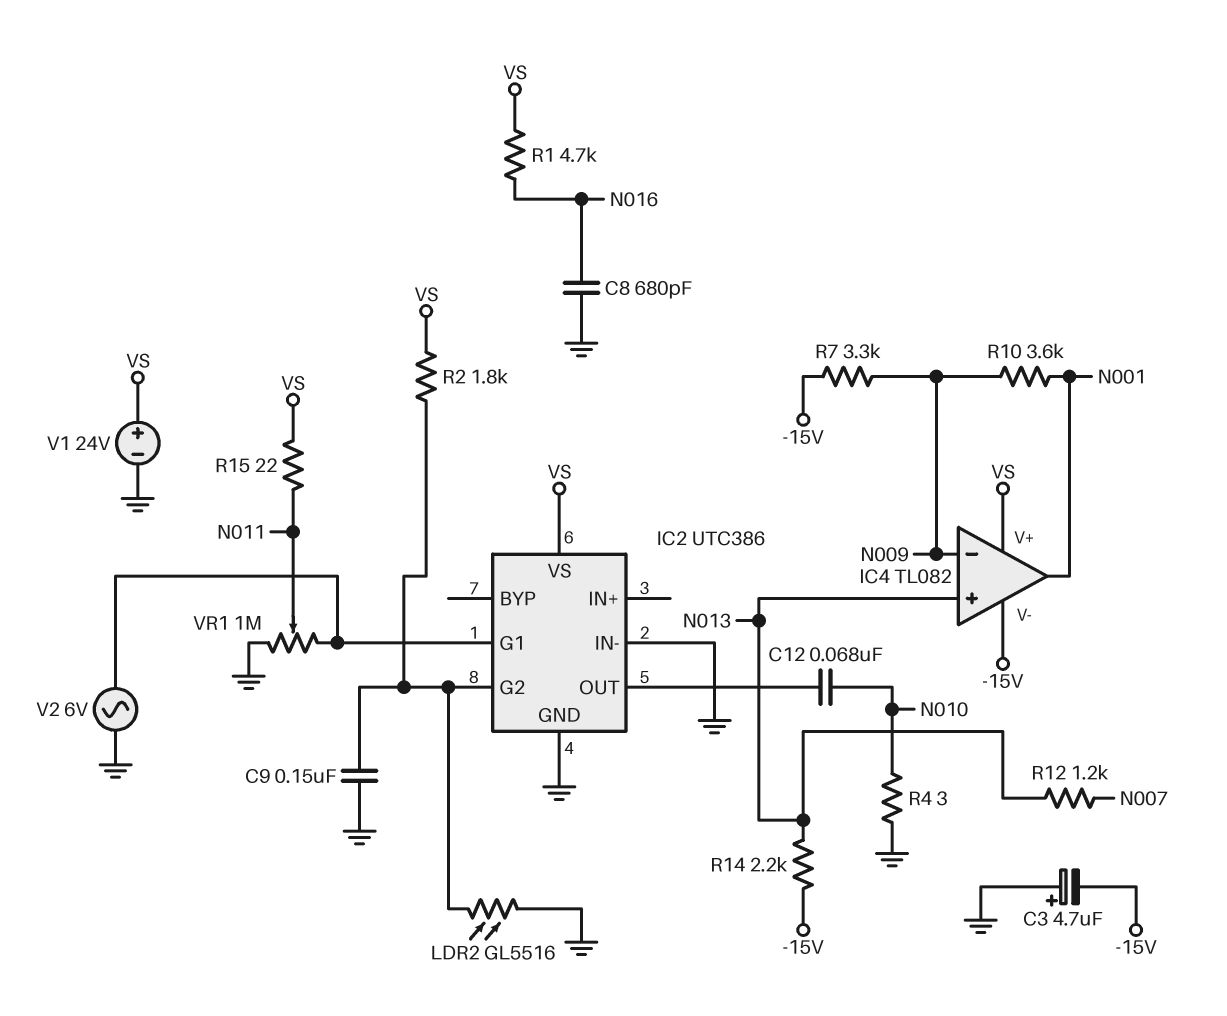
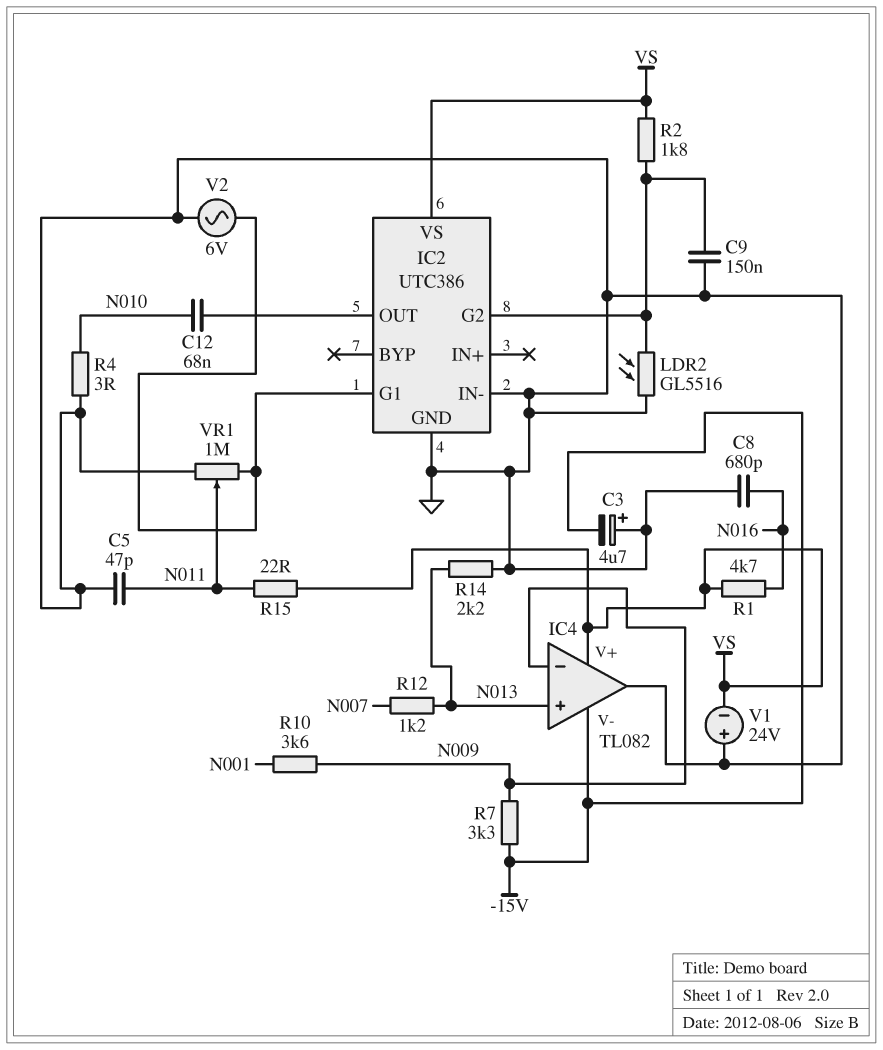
C5: none -> 47pF (GND, N011)
IC4 pin out: N001 -> GND
R14: 2.2k (-15V, N013) -> 2.2k (GND, N013)
V1: 24V (plus VS, minus GND) -> 24V (plus GND, minus VS)

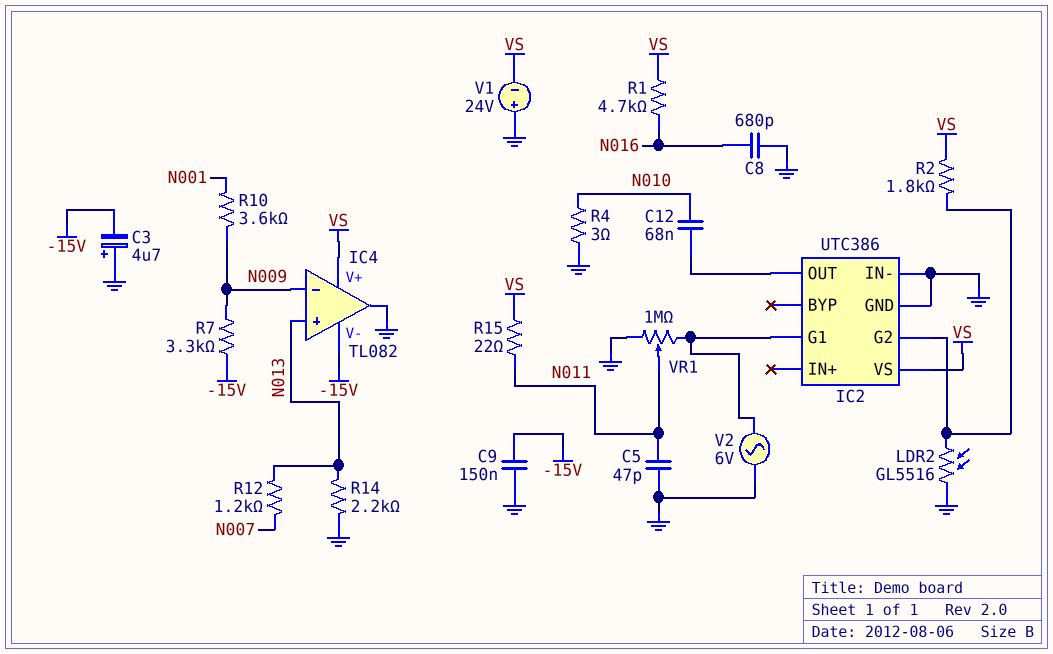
C9: 150nF (GND, IC2/G2) -> 150nF (-15V, GND)

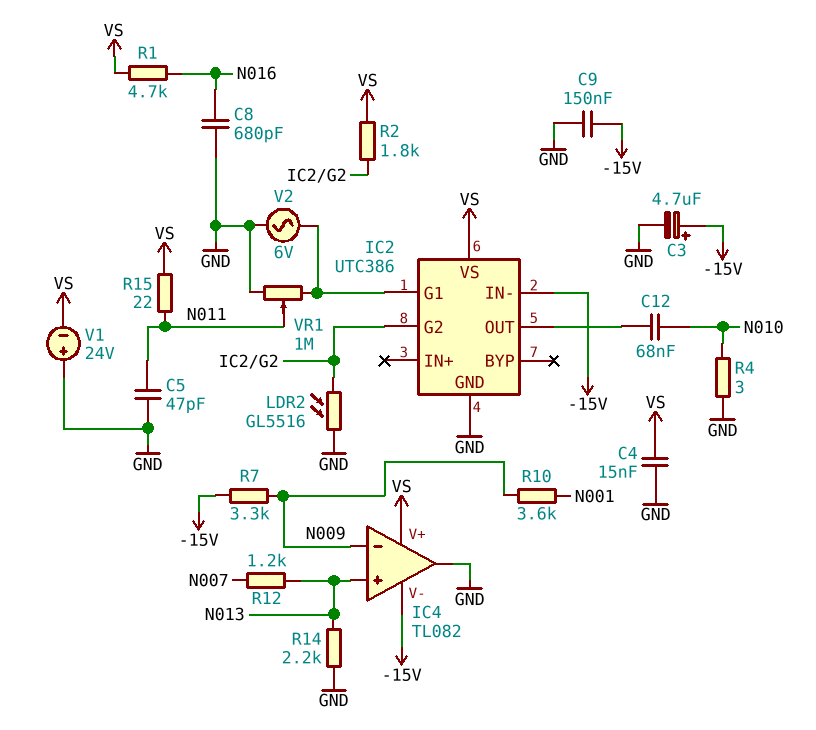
C3: 4.7uF (plus GND, minus -15V) -> 4.7uF (plus -15V, minus GND)
C4: none -> 15nF (GND, VS)
IC2 pin IN-: GND -> -15V

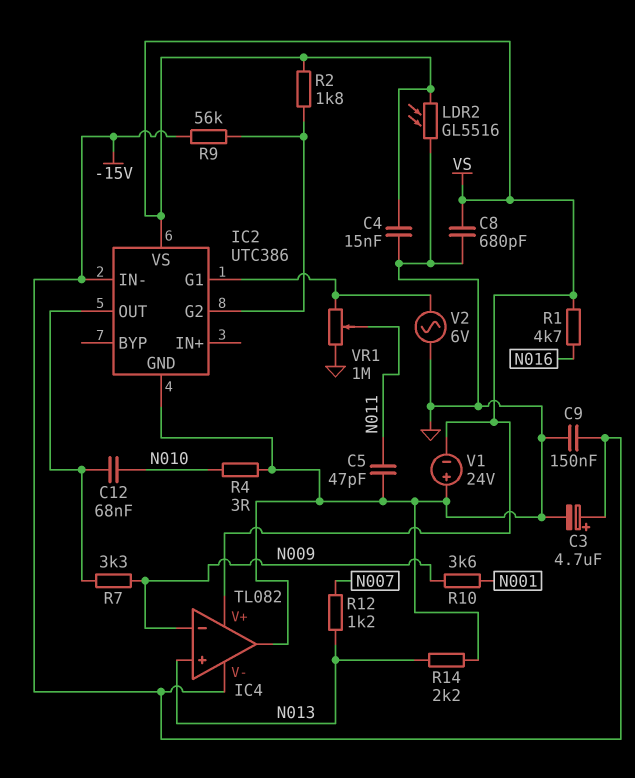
C8: 680pF (GND, N016) -> 680pF (GND, VS)
LDR2: GL5516 (GND, IC2/G2) -> GL5516 (GND, VS)
R7: 3.3k (-15V, N009) -> 3.3k (IC2/OUT, N009)
R9: none -> 56k (-15V, IC2/G2)
R15: 22 (N011, VS) -> none

